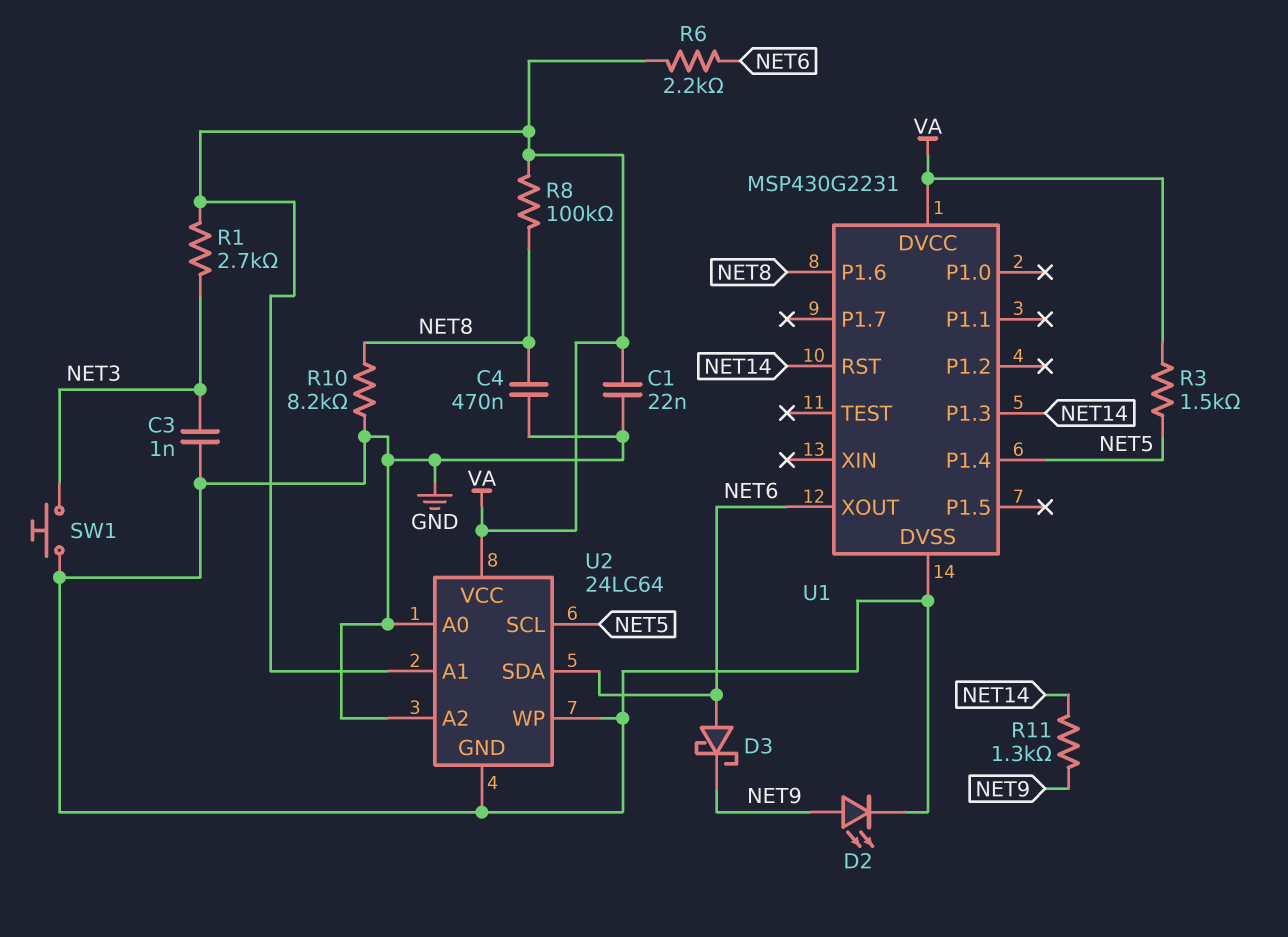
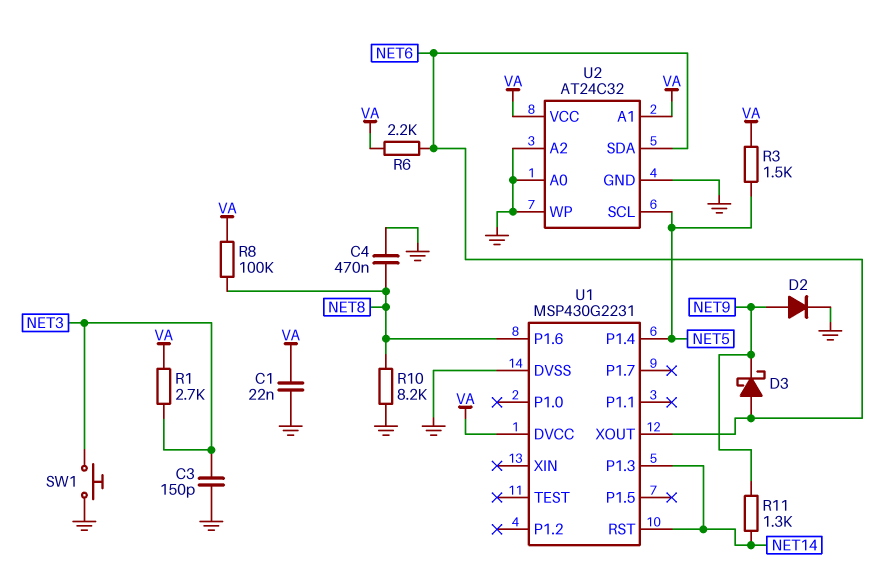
C3: 1nF (GND, NET3) -> 150pF (GND, NET3)
D2: LED (A NET9, K GND) -> diode (A NET9, K GND)
U2: 24LC64 -> AT24C32

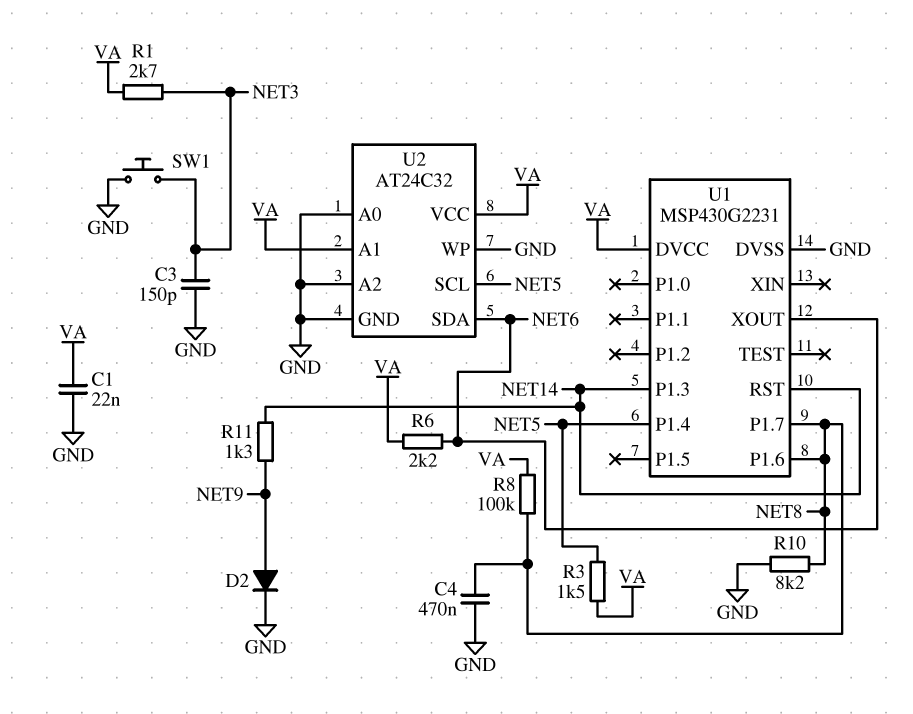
D3: schottky (A NET6, K NET9) -> none
U1 pin P1.7: none -> NET8

